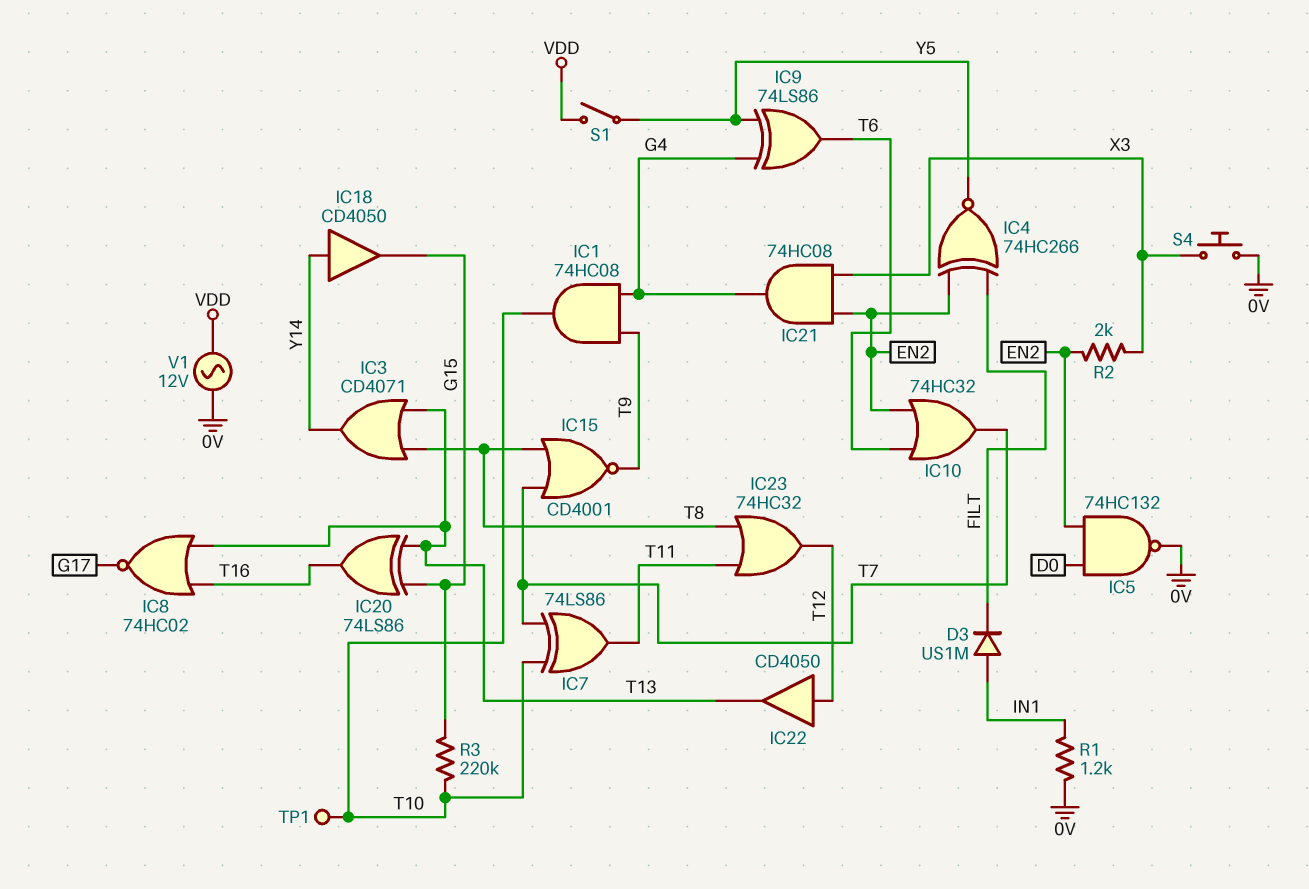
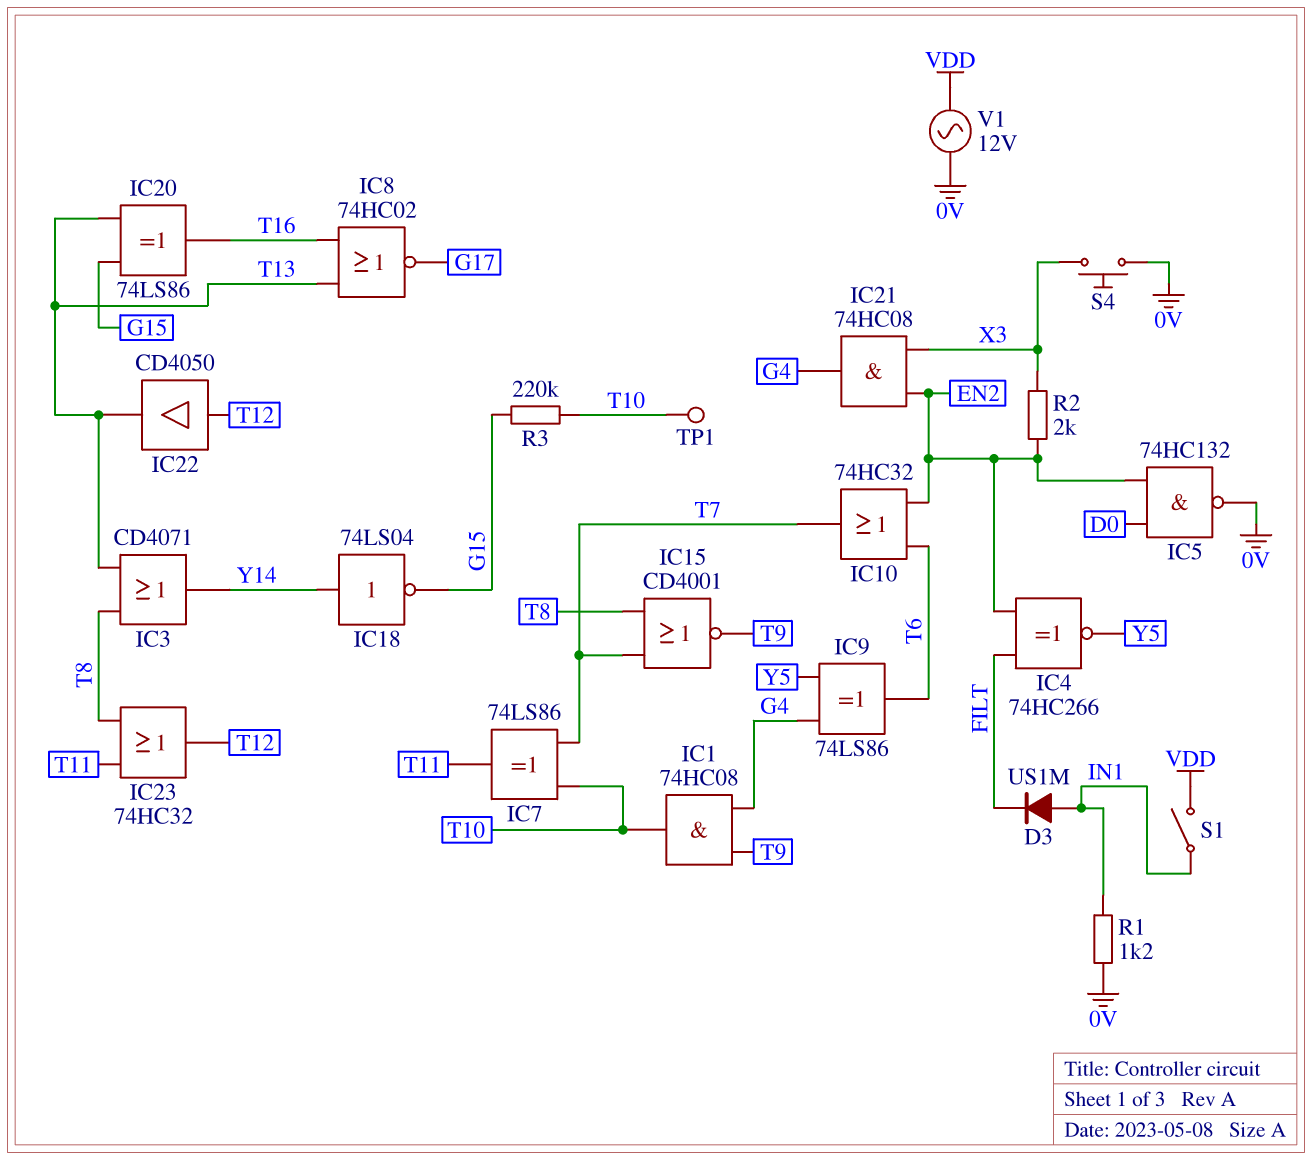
IC18: buffer CD4050 (in Y14, out G15) -> NOT 74LS04 (in Y14, out G15)
S1: switch (VDD, Y5) -> switch (IN1, VDD)

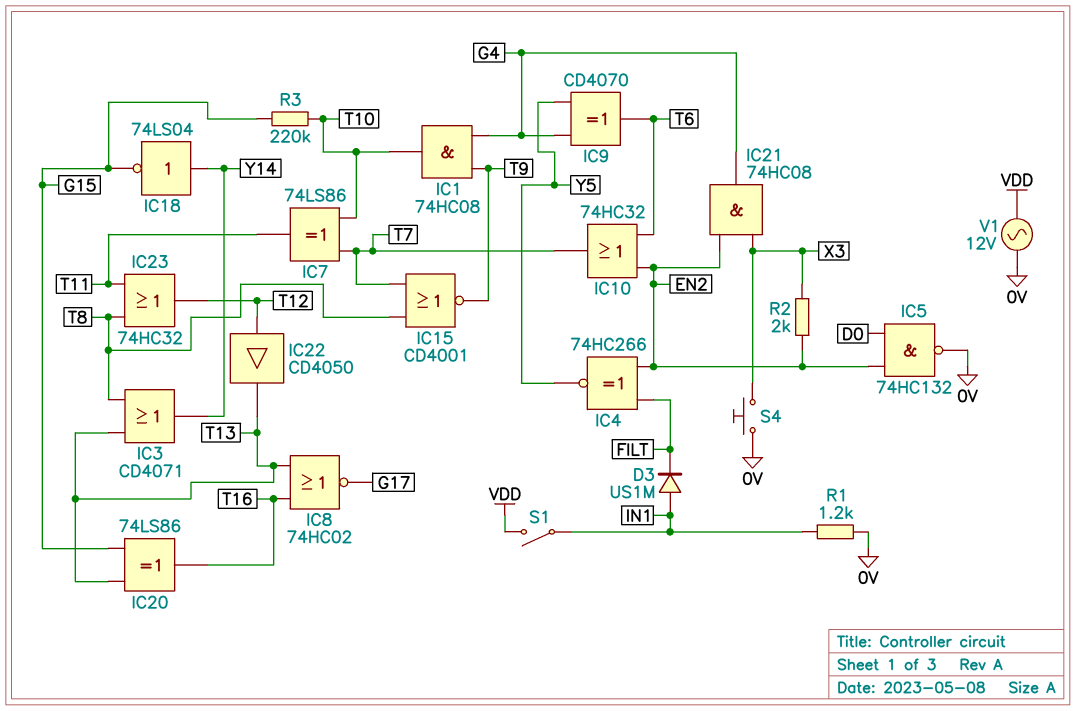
IC9: XOR 74LS86 (in G4, in Y5, out T6) -> XOR CD4070 (in G4, in Y5, out T6)
TP1: test point (T10) -> none

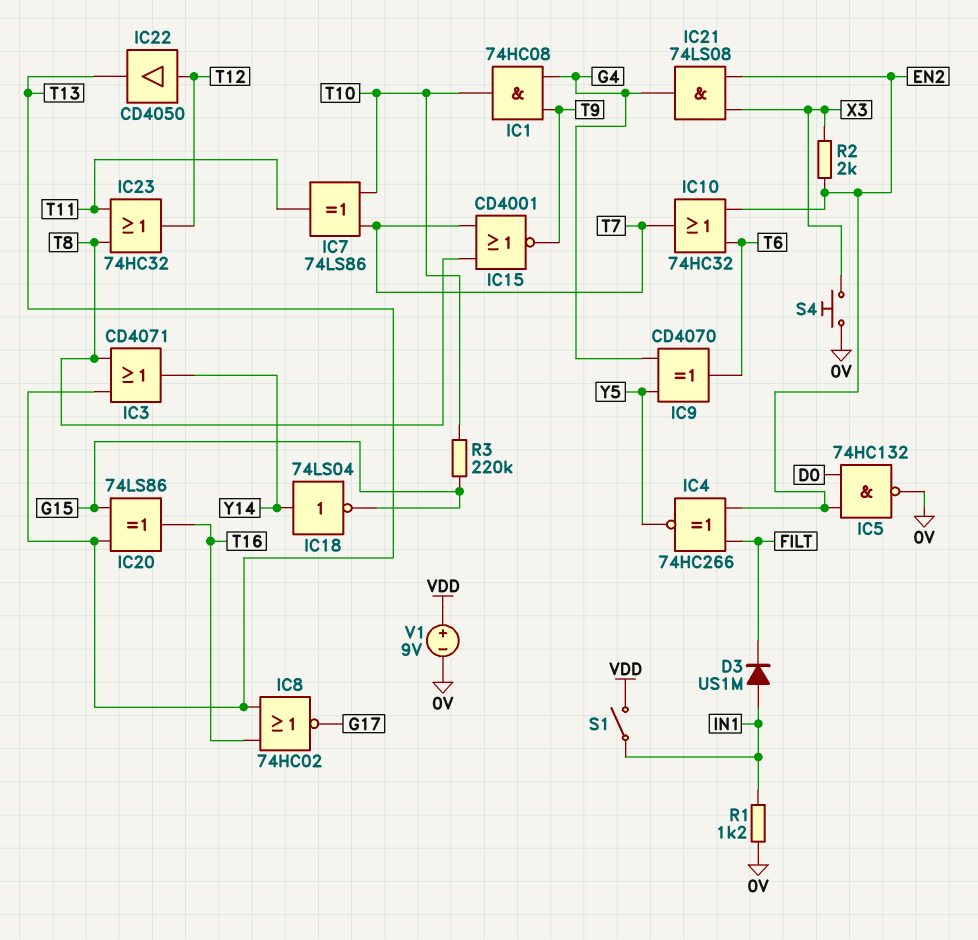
IC21: AND 74HC08 (in EN2, in X3, out G4) -> AND 74LS08 (in EN2, in X3, out G4)
V1: AC 12V (0V, VDD) -> 9V (plus VDD, minus 0V)

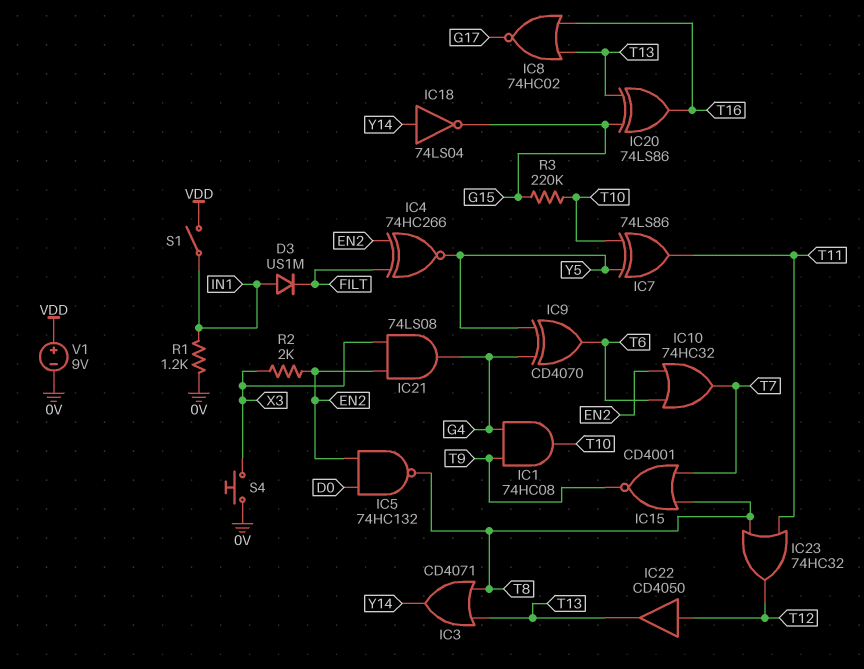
IC5: NAND 74HC132 (in D0, in EN2, out 0V) -> NAND 74HC132 (in D0, in EN2, out T8)
IC7: XOR 74LS86 (in T7, in T10, out T11) -> XOR 74LS86 (in T10, in Y5, out T11)

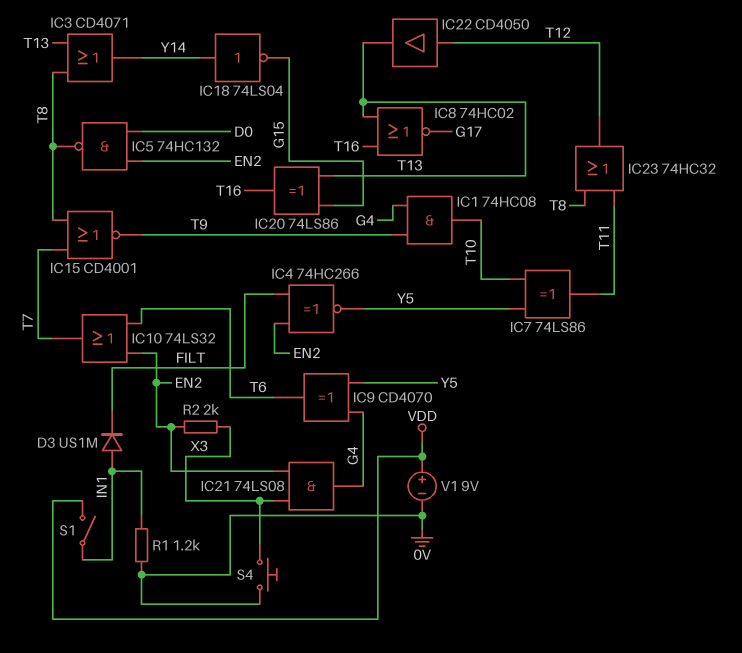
IC10: OR 74HC32 (in EN2, in T6, out T7) -> OR 74LS32 (in EN2, in T6, out T7)
R3: 220k (G15, T10) -> none

